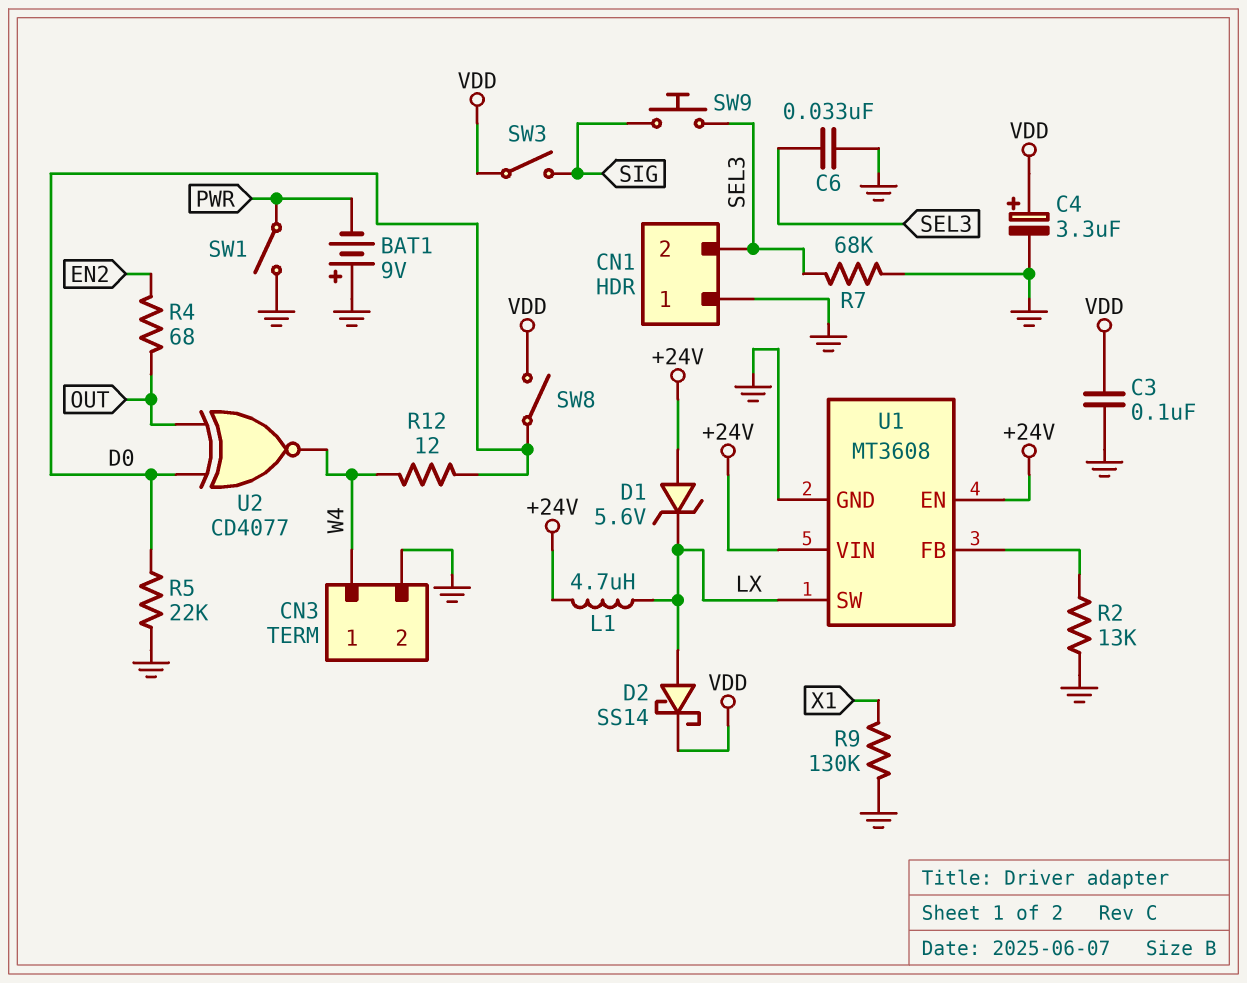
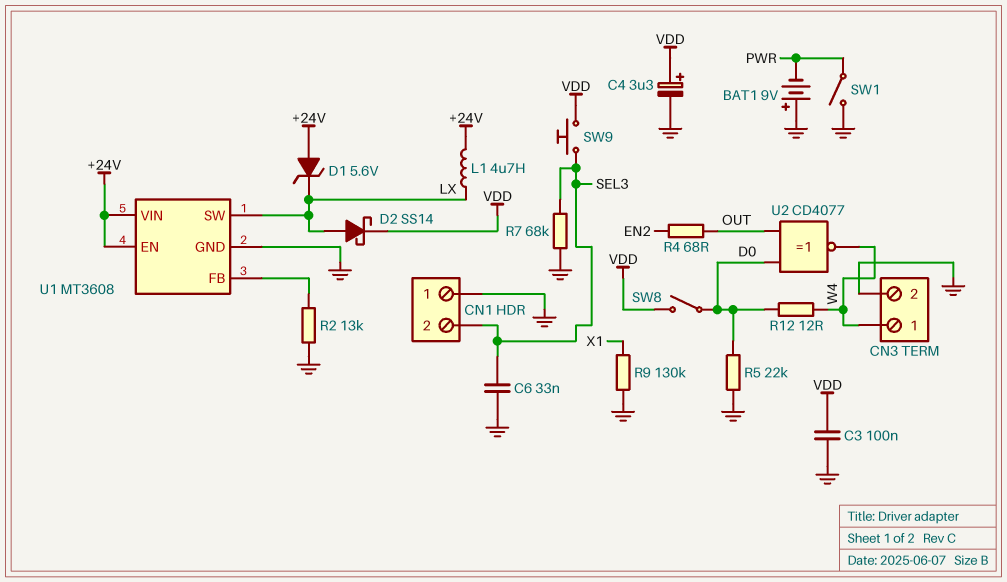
SW3: switch (SIG, VDD) -> none
SW9: button (SEL3, SIG) -> button (SEL3, VDD)

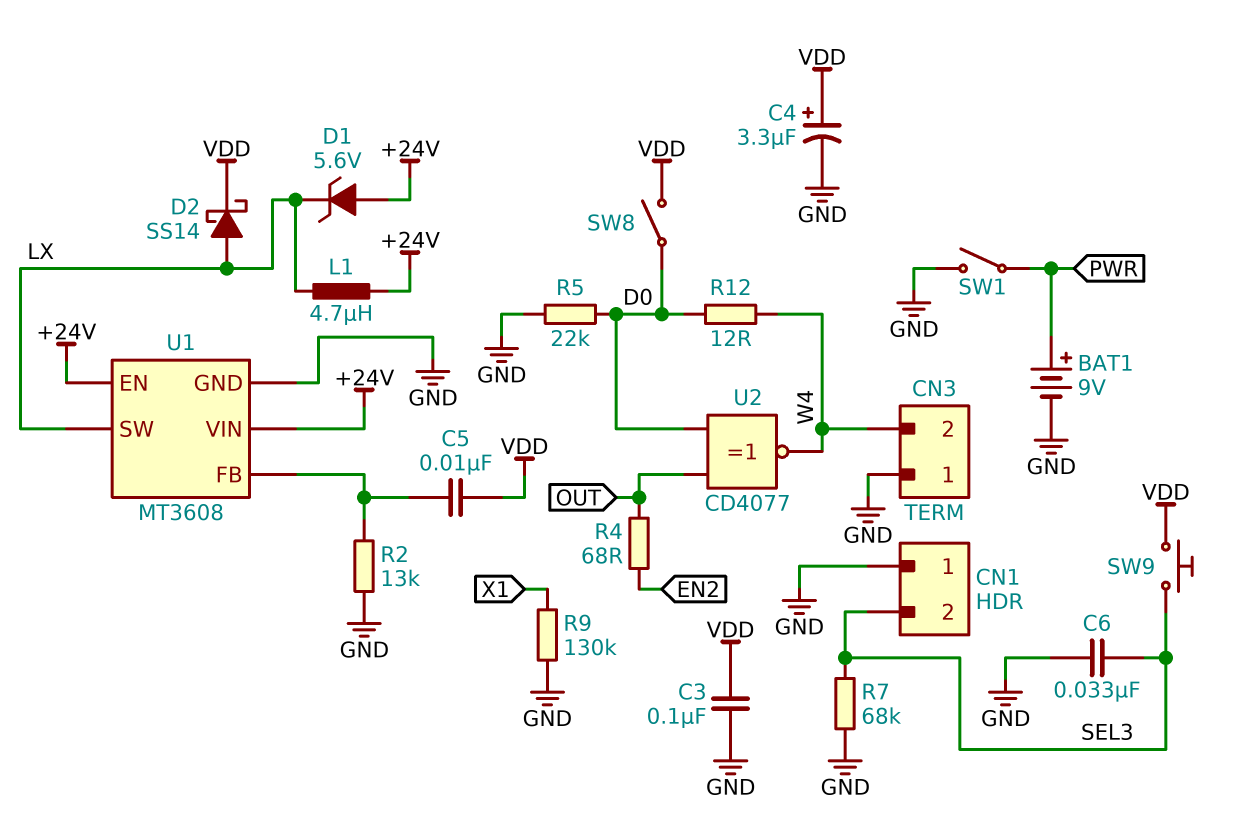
BAT1: 9V (plus GND, minus PWR) -> 9V (plus PWR, minus GND)
C5: none -> 10nF (U1/FB, VDD)
CN3 pin 1: W4 -> GND
CN3 pin 2: GND -> W4

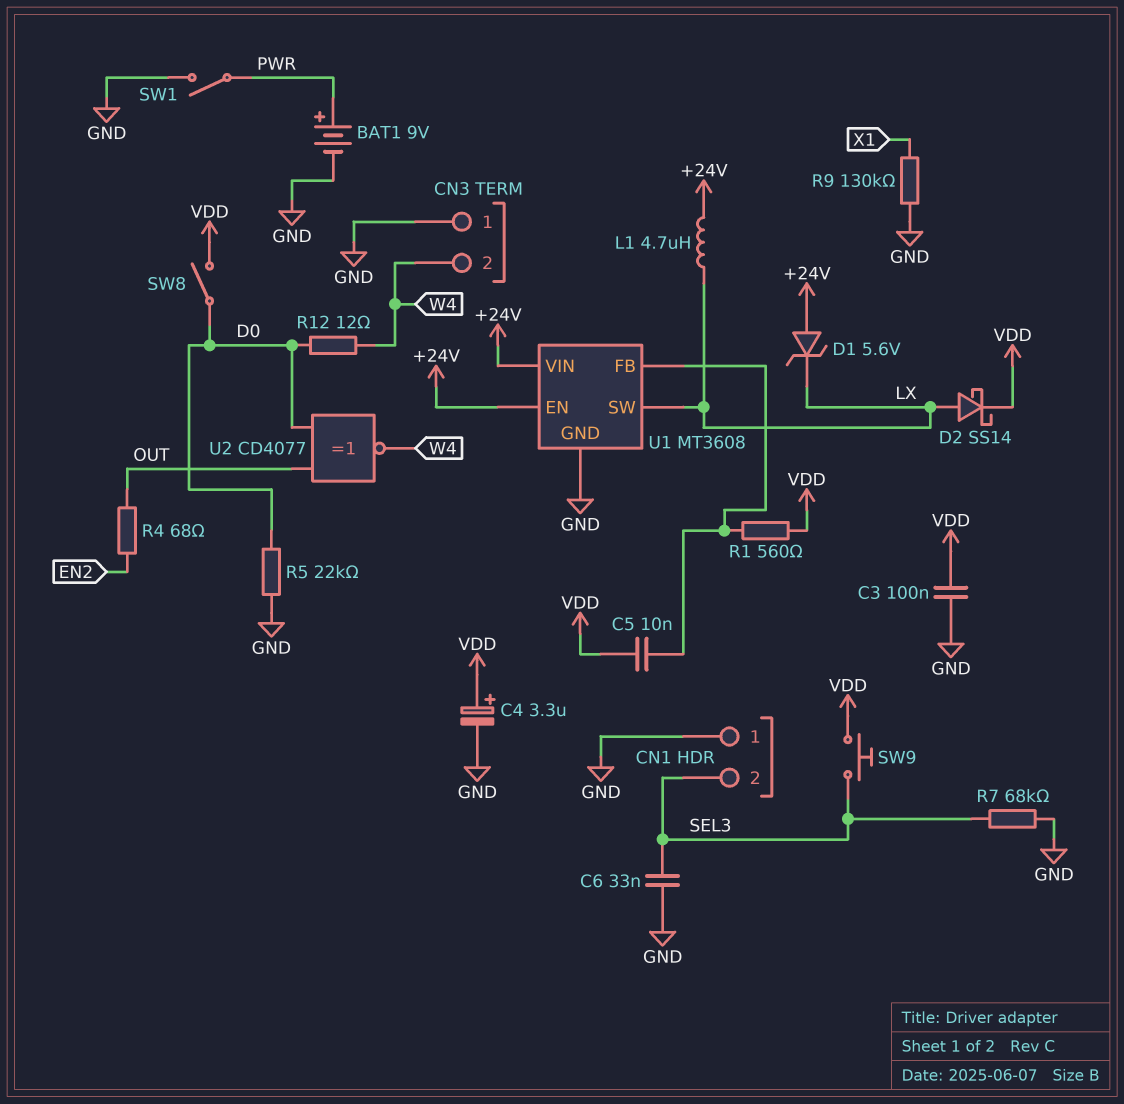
R1: none -> 560 (U1/FB, VDD)
R2: 13k (GND, U1/FB) -> none

